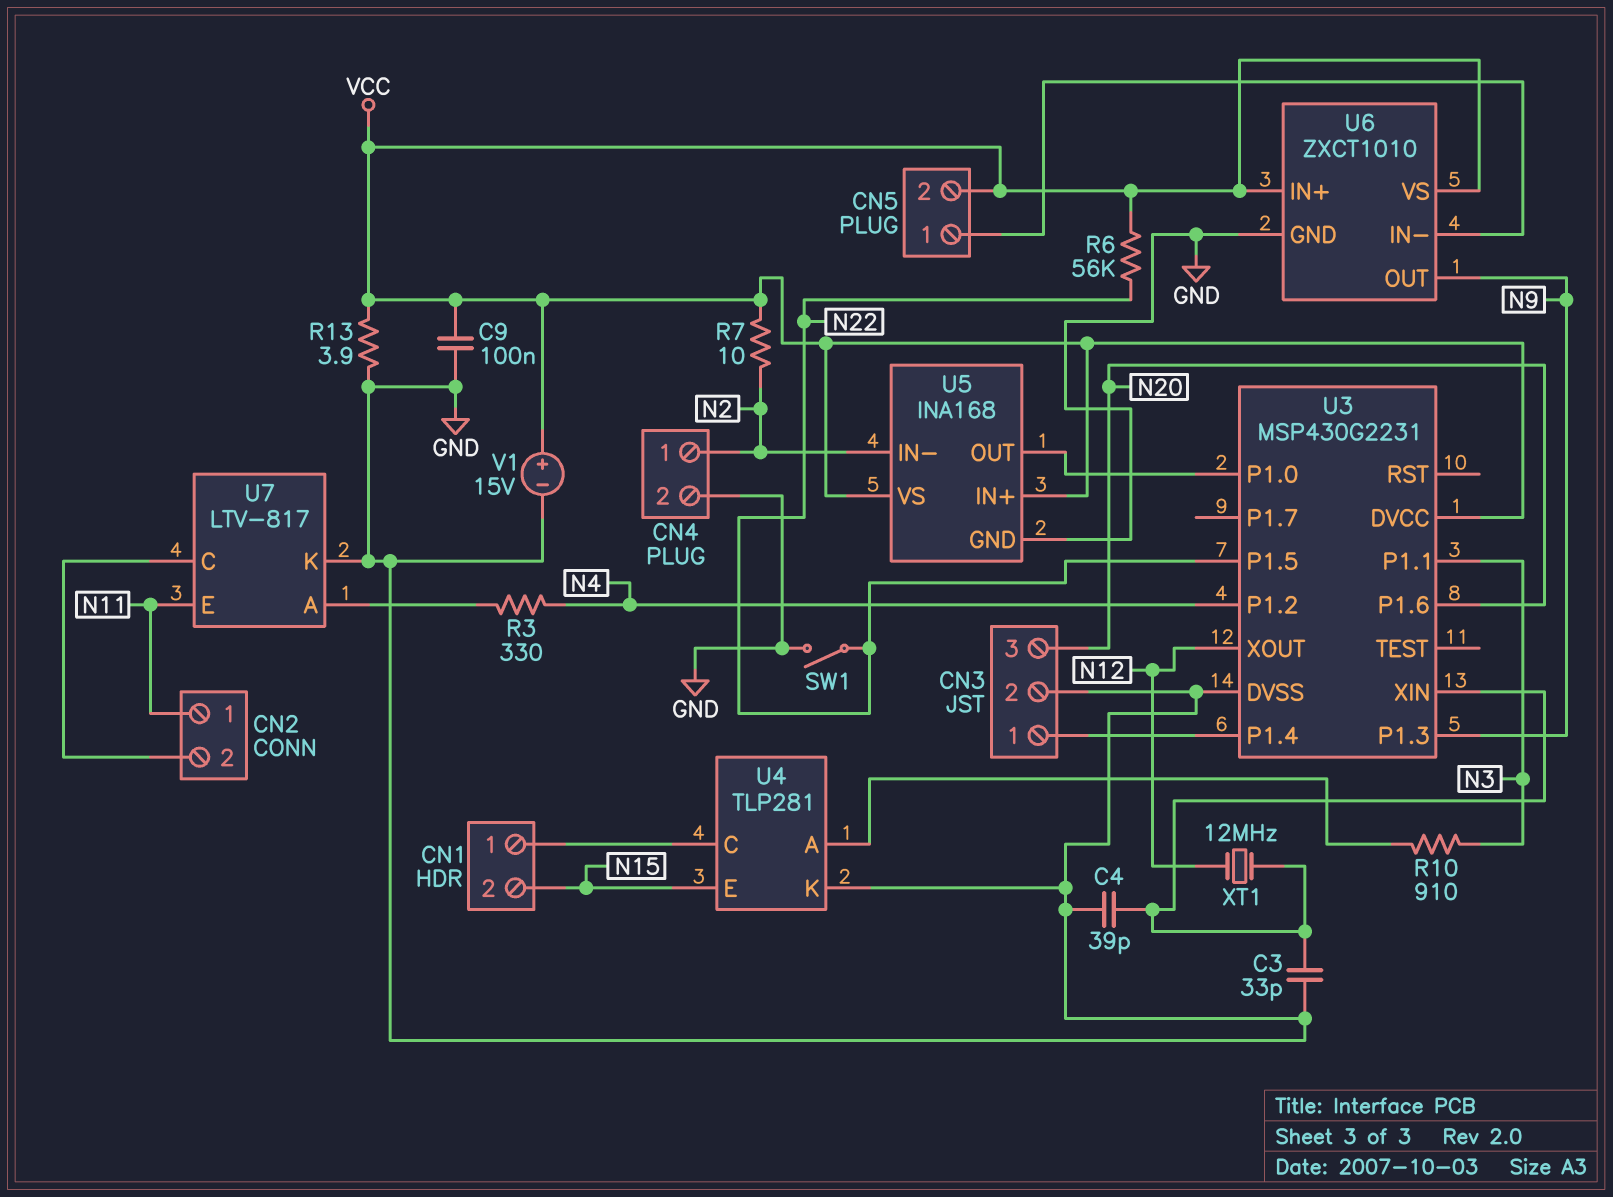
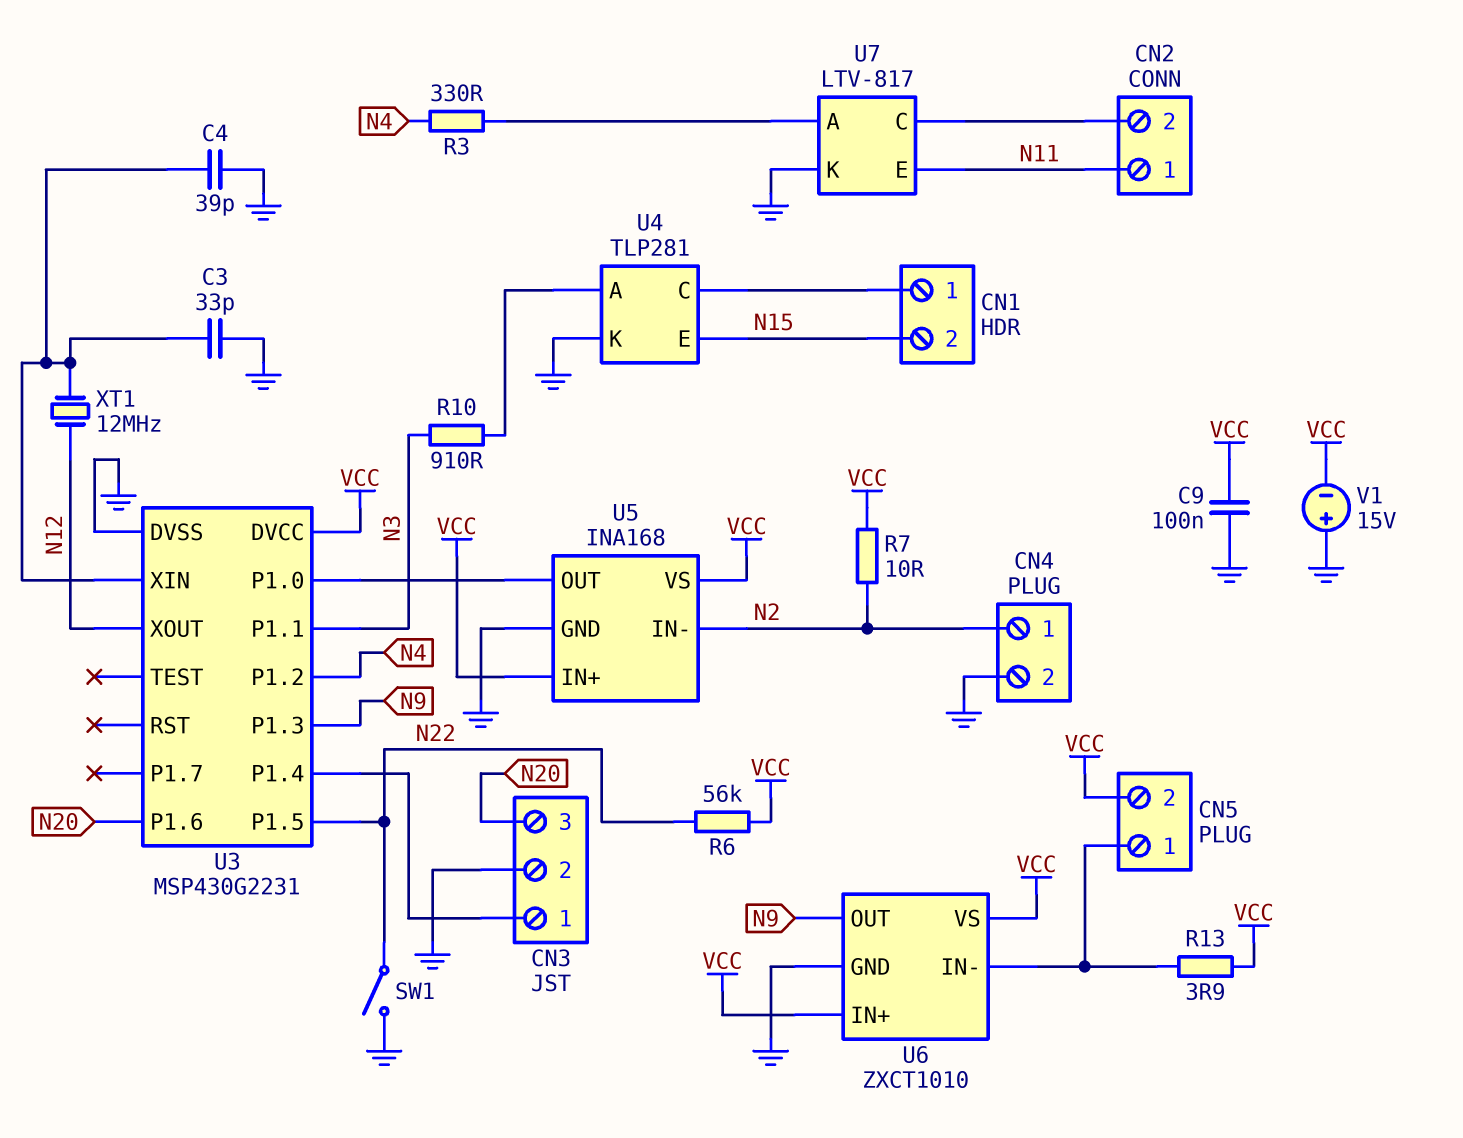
R13: 3.9 (GND, VCC) -> 3.9 (CN5/1, VCC)
V1: 15V (plus VCC, minus GND) -> 15V (plus GND, minus VCC)

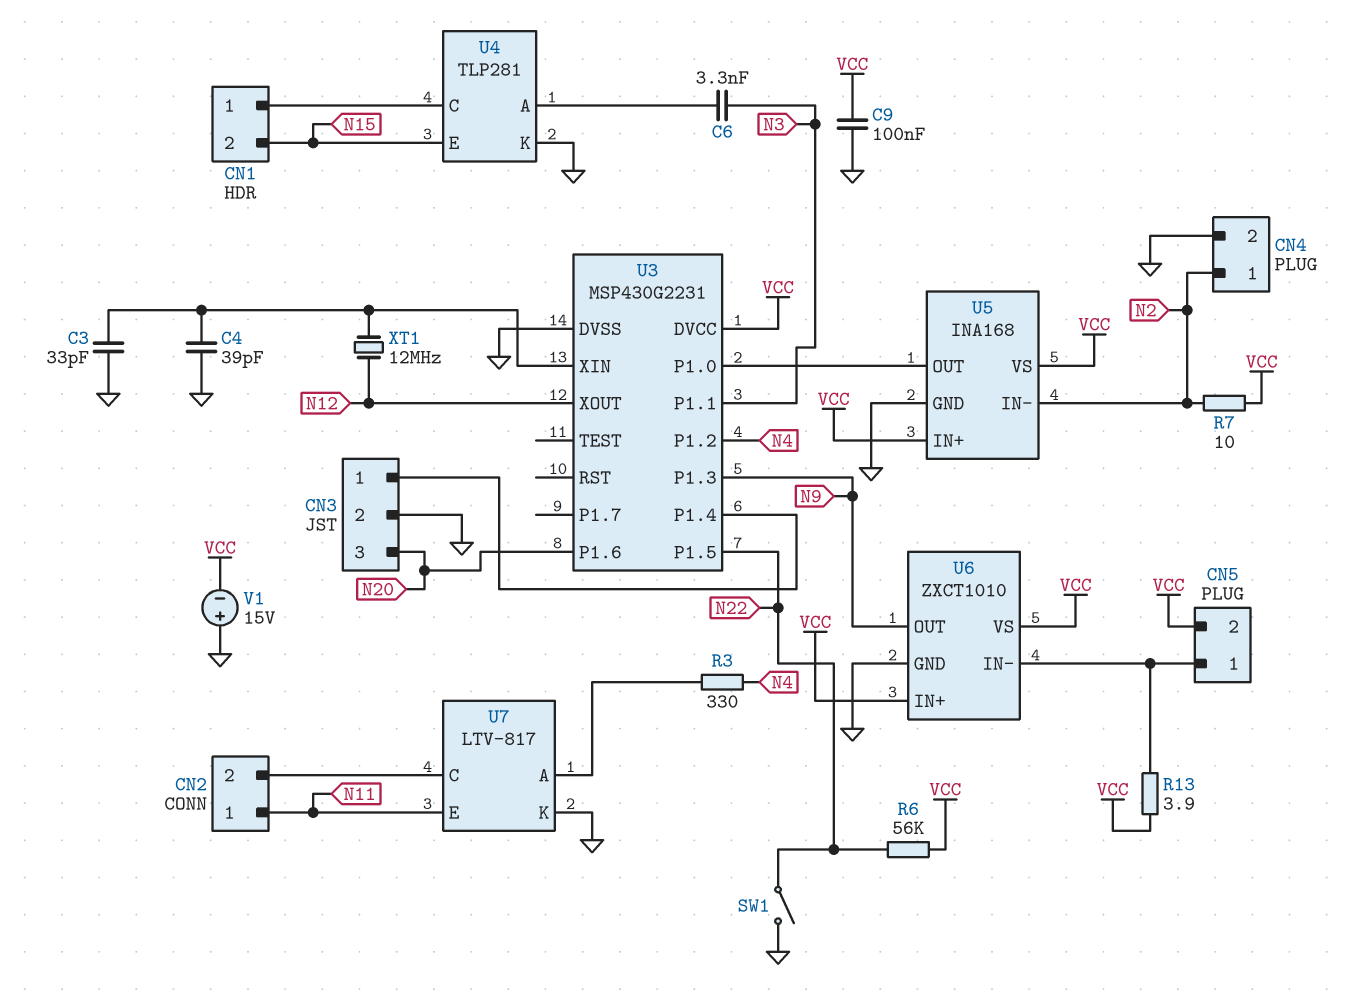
C6: none -> 3.3nF (N3, U4/A)
R10: 910 (N3, U4/A) -> none

